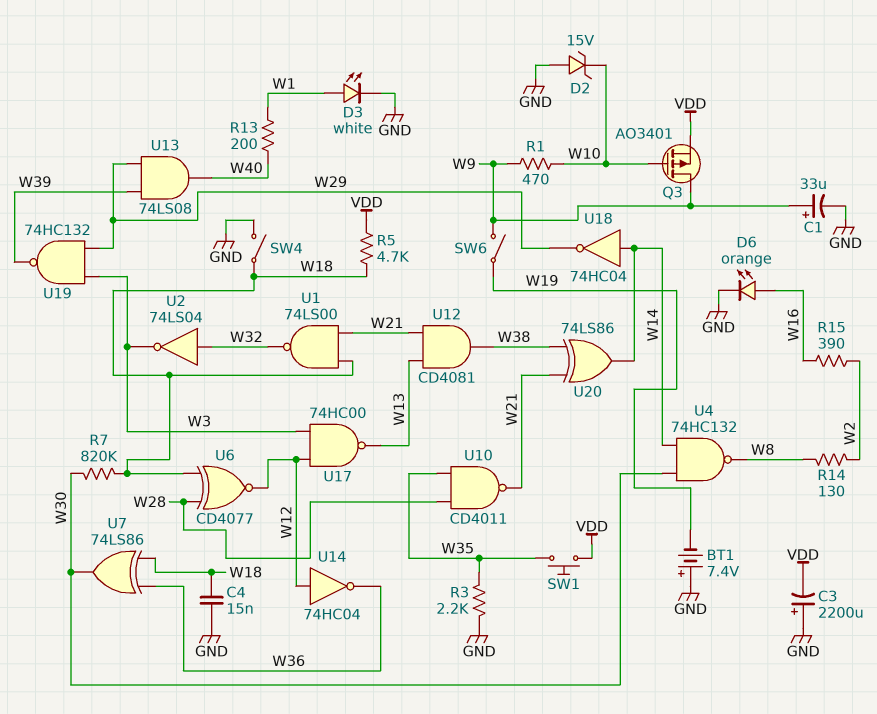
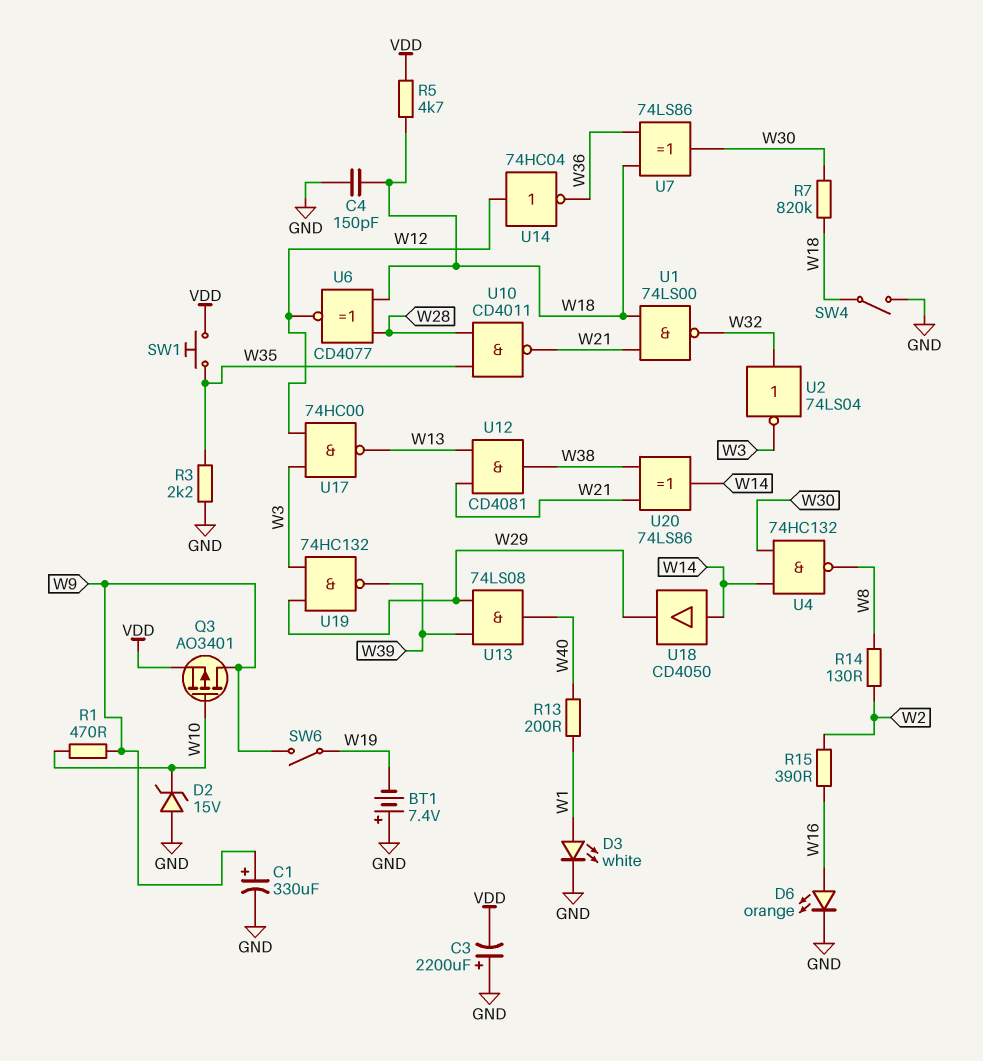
C1: 33uF (plus W9, minus GND) -> 330uF (plus W9, minus GND)
C4: 15nF (GND, W18) -> 150pF (GND, W18)
U18: NOT 74HC04 (in W14, out W29) -> buffer CD4050 (in W14, out W29)

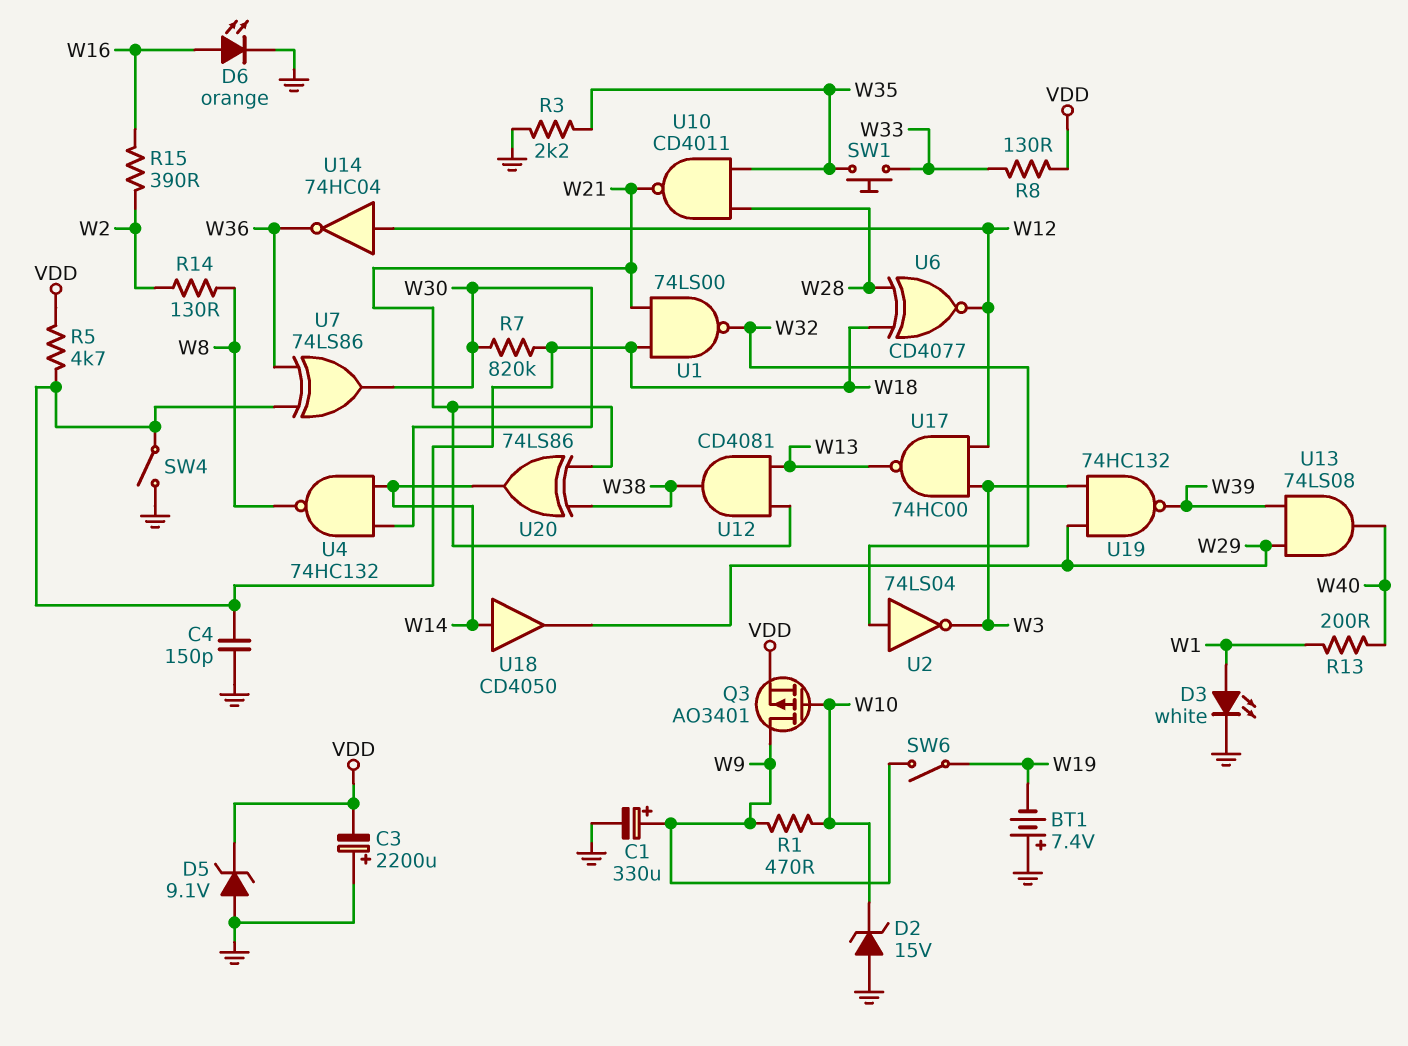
D5: none -> zener 9.1V (A GND, K VDD)
R8: none -> 130 (VDD, W33)
SW1: button (VDD, W35) -> button (W33, W35)

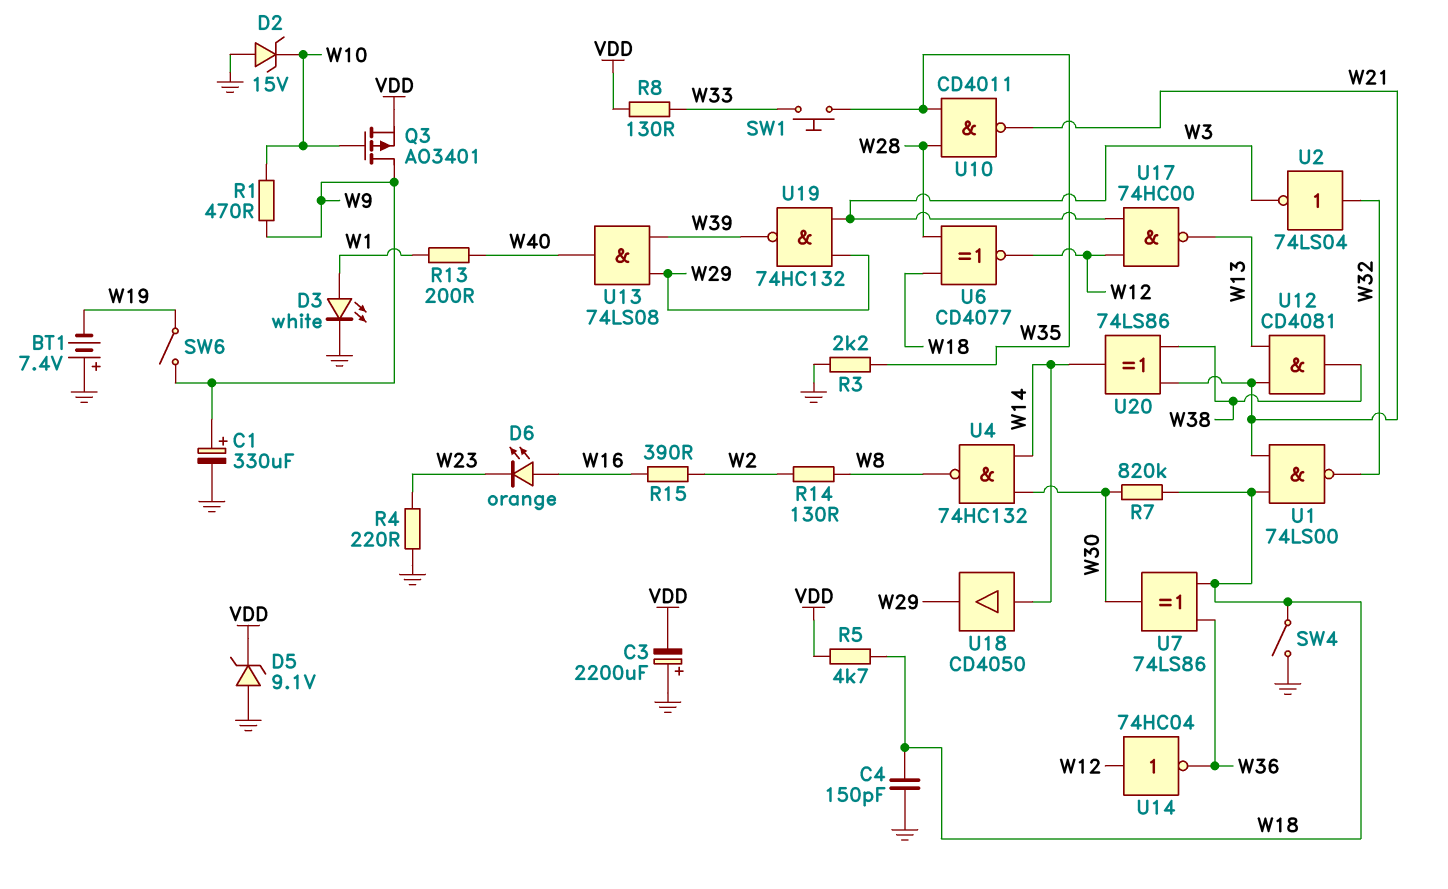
D6: LED orange (A W16, K GND) -> LED orange (A W16, K W23)
R4: none -> 220 (GND, W23)

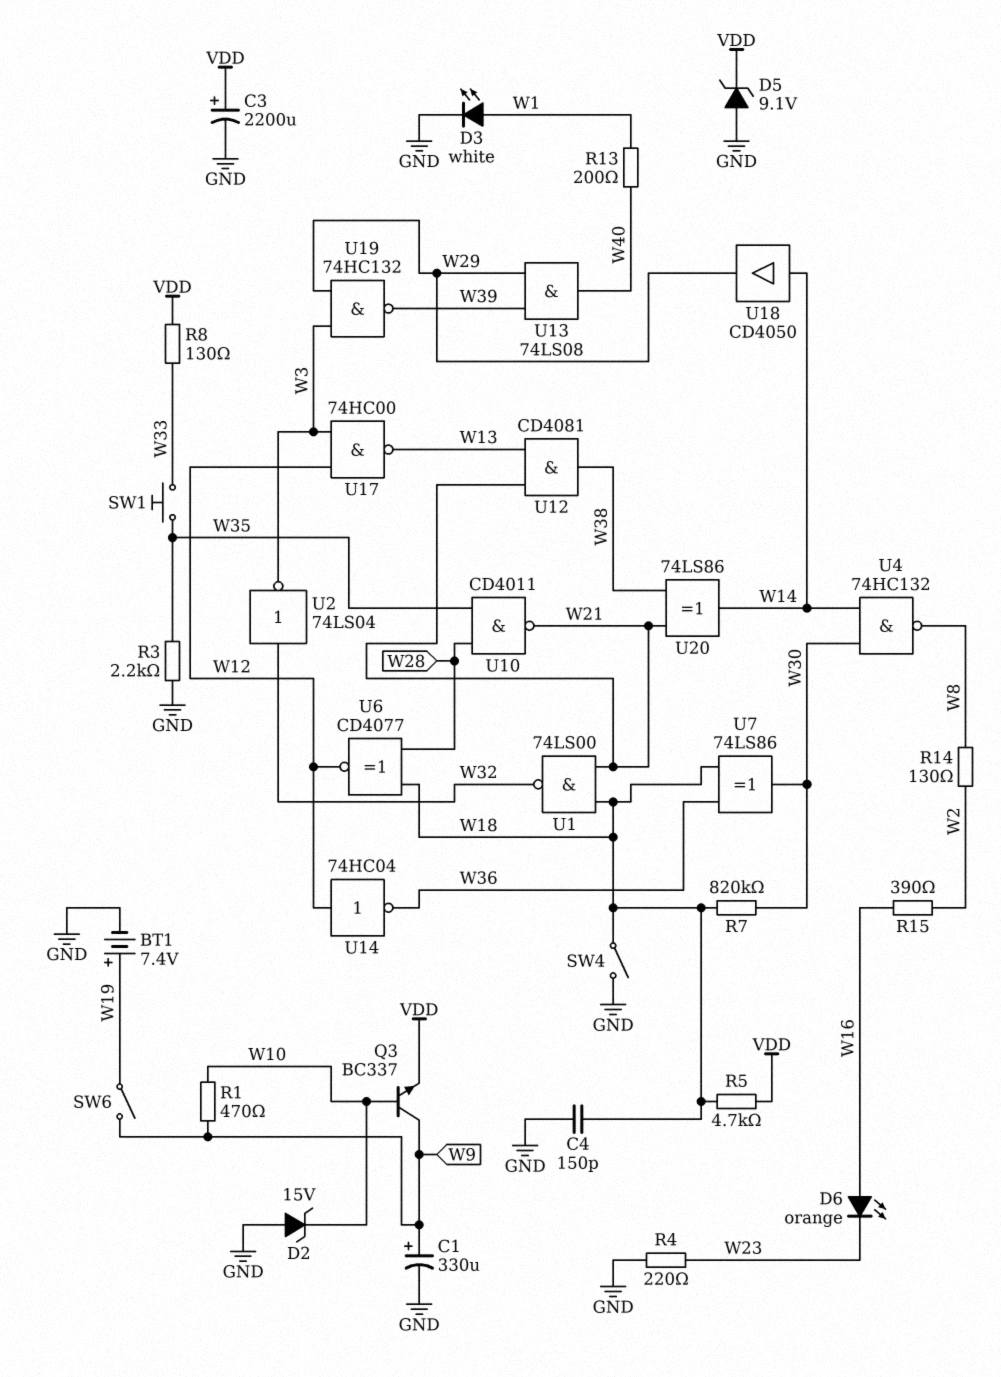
BT1: 7.4V (plus GND, minus W19) -> 7.4V (plus W19, minus GND)
C3: 2200uF (plus GND, minus VDD) -> 2200uF (plus VDD, minus GND)
Q3: PMOS AO3401 (G W10, D W9, S VDD) -> NPN BC337 (B W10, C W9, E VDD)

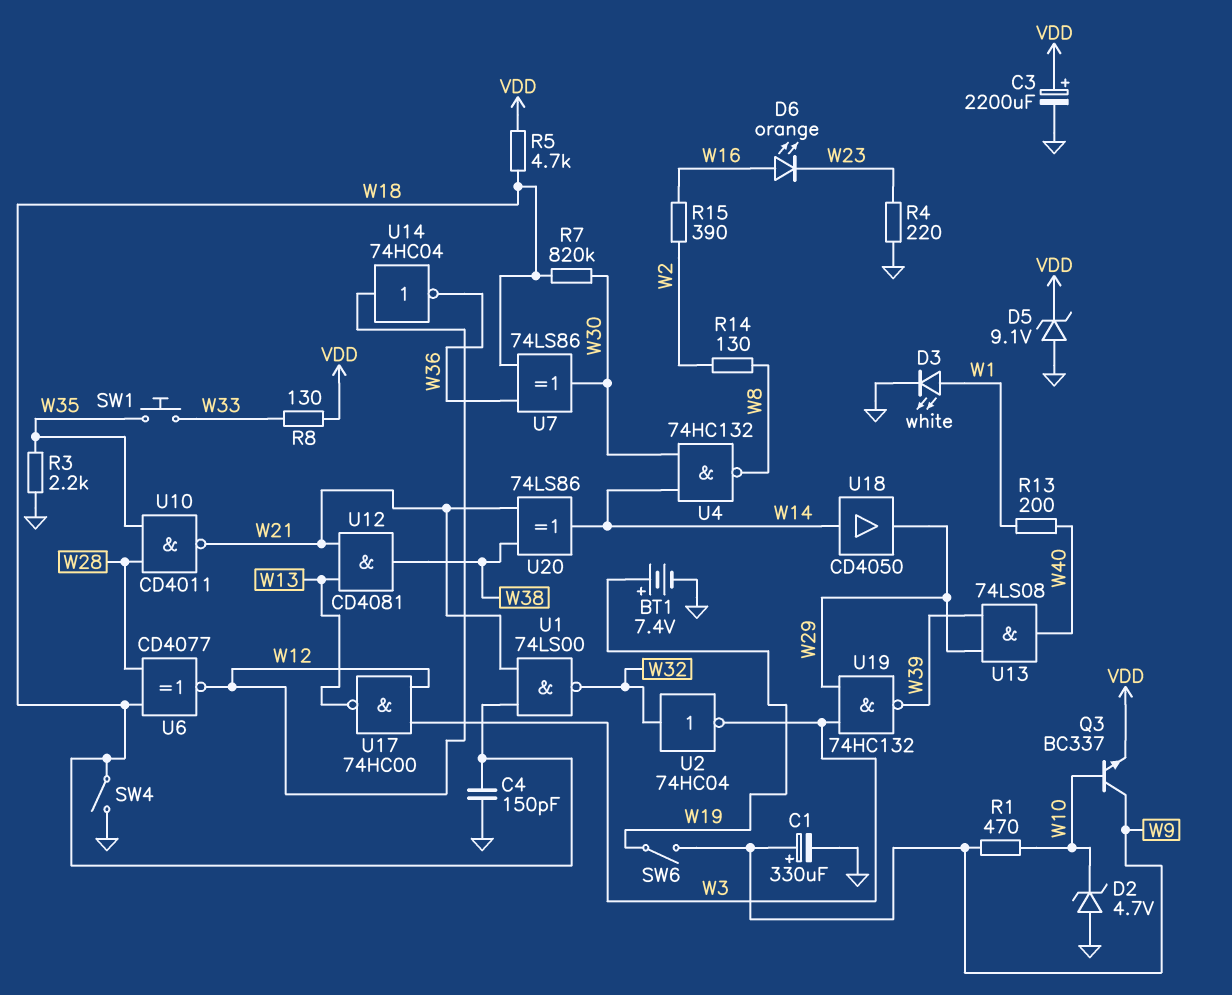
D2: zener 15V (A GND, K W10) -> zener 4.7V (A GND, K W10)
U2: NOT 74LS04 (in W32, out W3) -> NOT 74HC04 (in W32, out W3)

